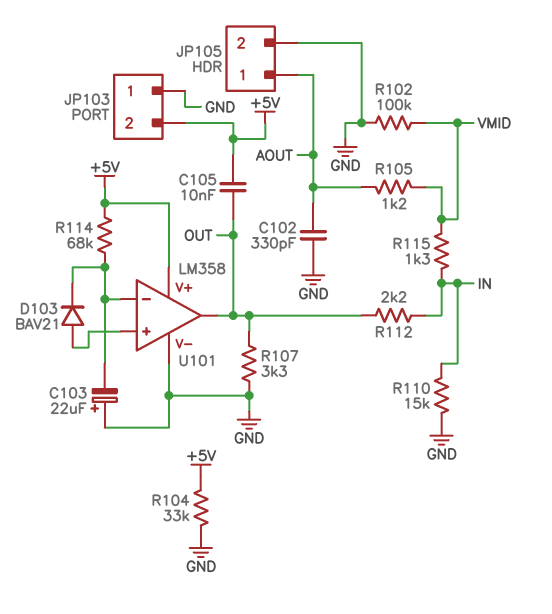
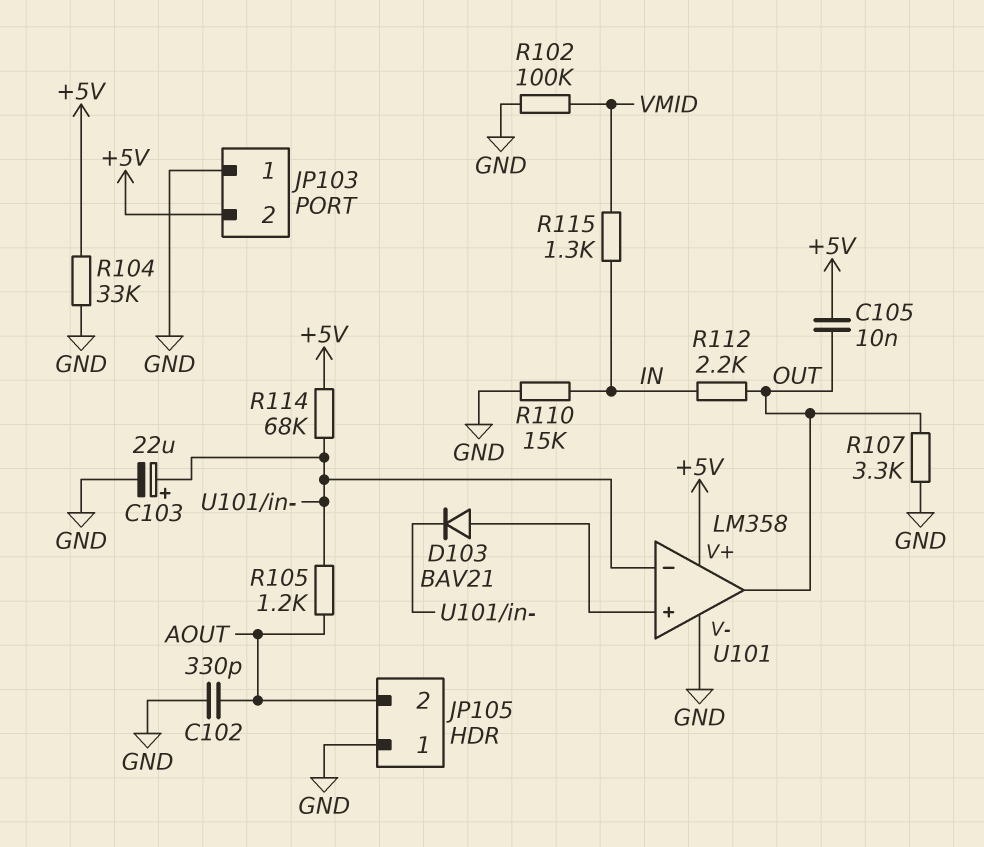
C103: 22uF (plus GND, minus U101/in-) -> 22uF (plus U101/in-, minus GND)
JP105 pin 1: AOUT -> GND
JP105 pin 2: GND -> AOUT
R105: 1.2k (AOUT, VMID) -> 1.2k (AOUT, U101/in-)

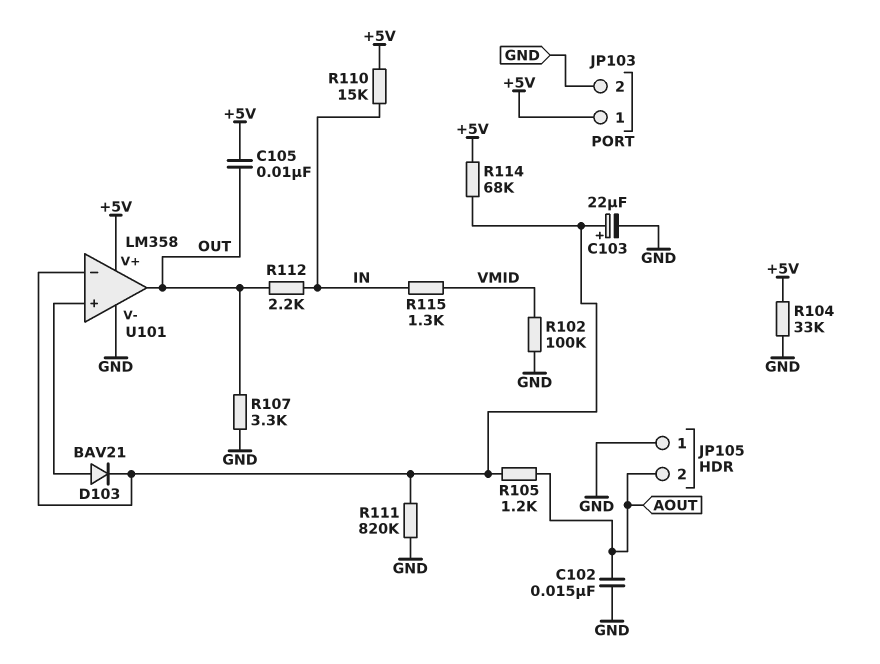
C102: 330pF (AOUT, GND) -> 15nF (AOUT, GND)
JP103 pin 1: GND -> +5V
JP103 pin 2: +5V -> GND
R110: 15k (GND, IN) -> 15k (+5V, IN)
R111: none -> 820k (GND, U101/in-)

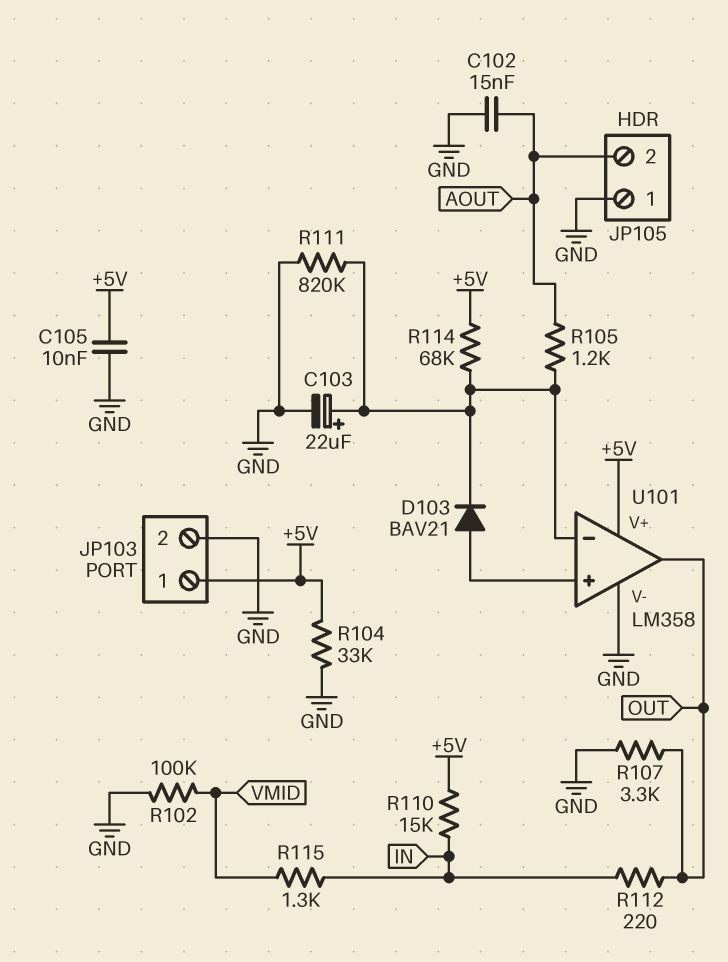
C105: 10nF (+5V, OUT) -> 10nF (+5V, GND)
R112: 2.2k (IN, OUT) -> 220 (IN, OUT)

